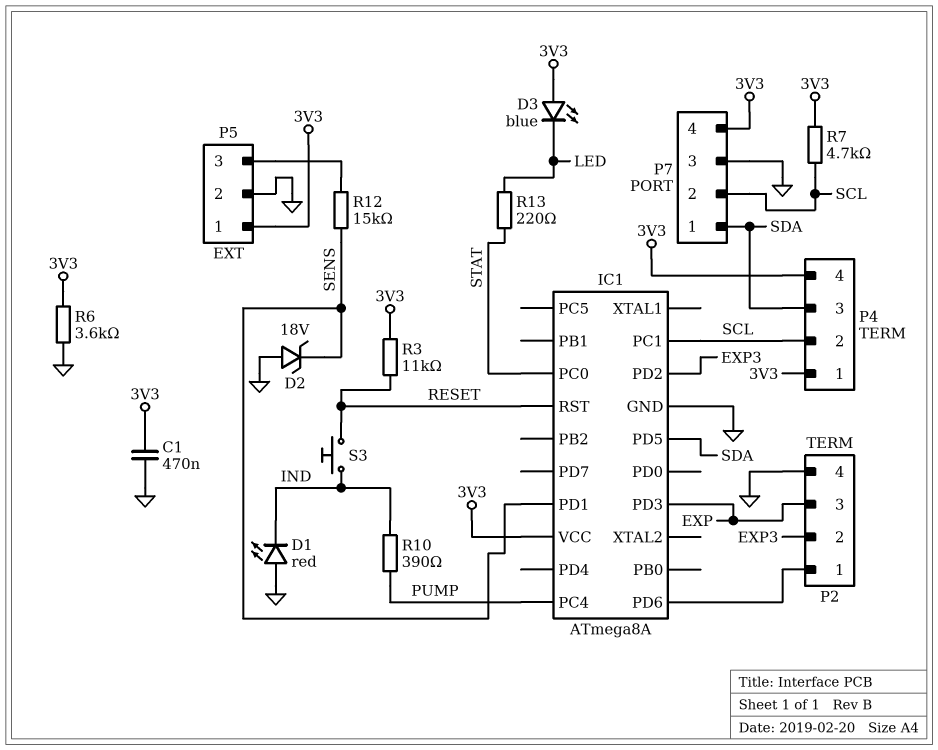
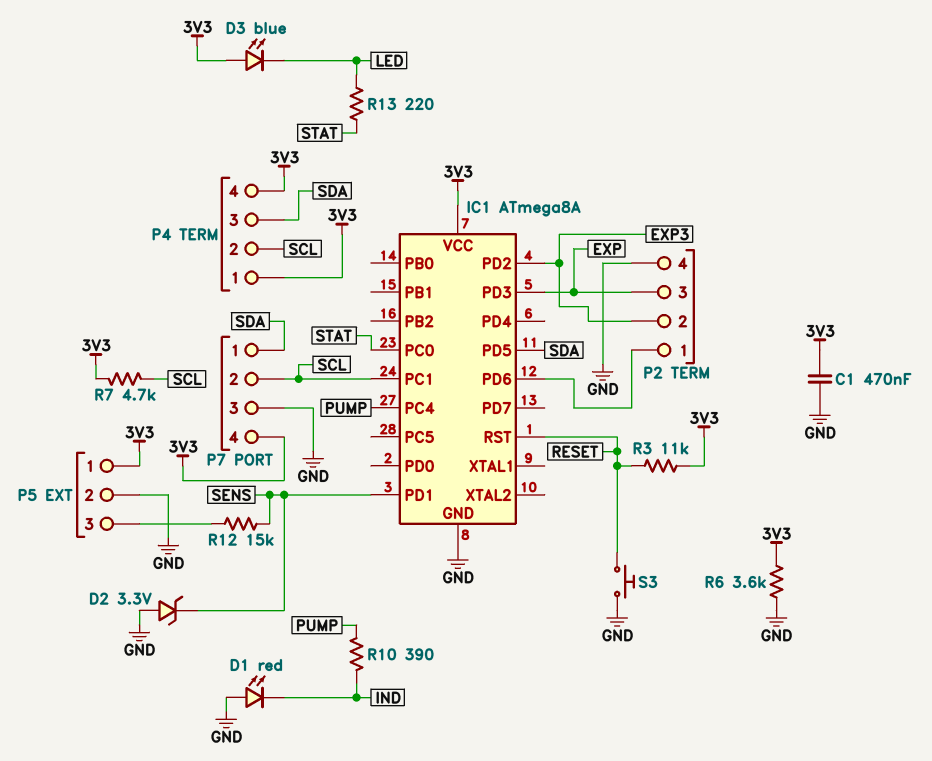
D2: zener 18V (A GND, K SENS) -> zener 3.3V (A GND, K SENS)
S3: button (IND, RESET) -> button (GND, RESET)

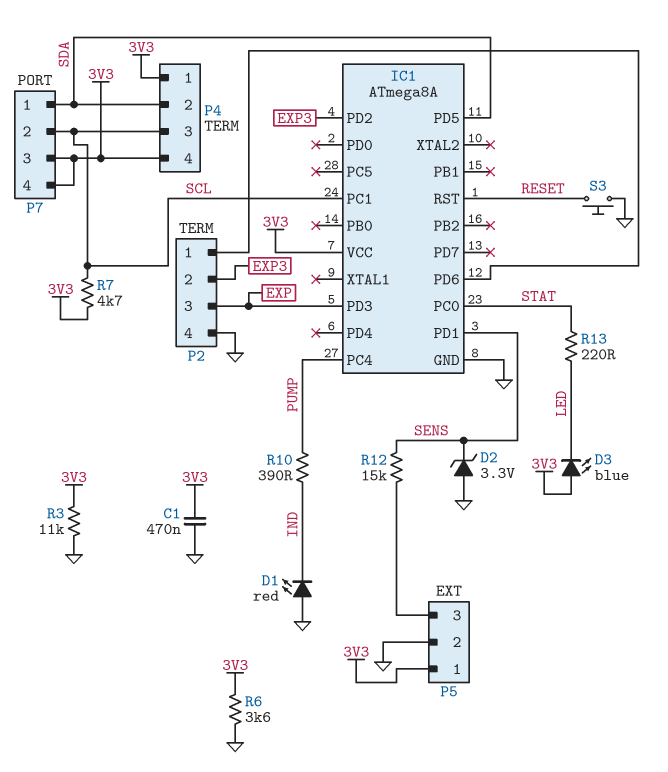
P4 pin 2: SCL -> SDA
P4 pin 3: SDA -> SCL
P7 pin 3: GND -> 3V3
R3: 11k (3V3, RESET) -> 11k (3V3, GND)

